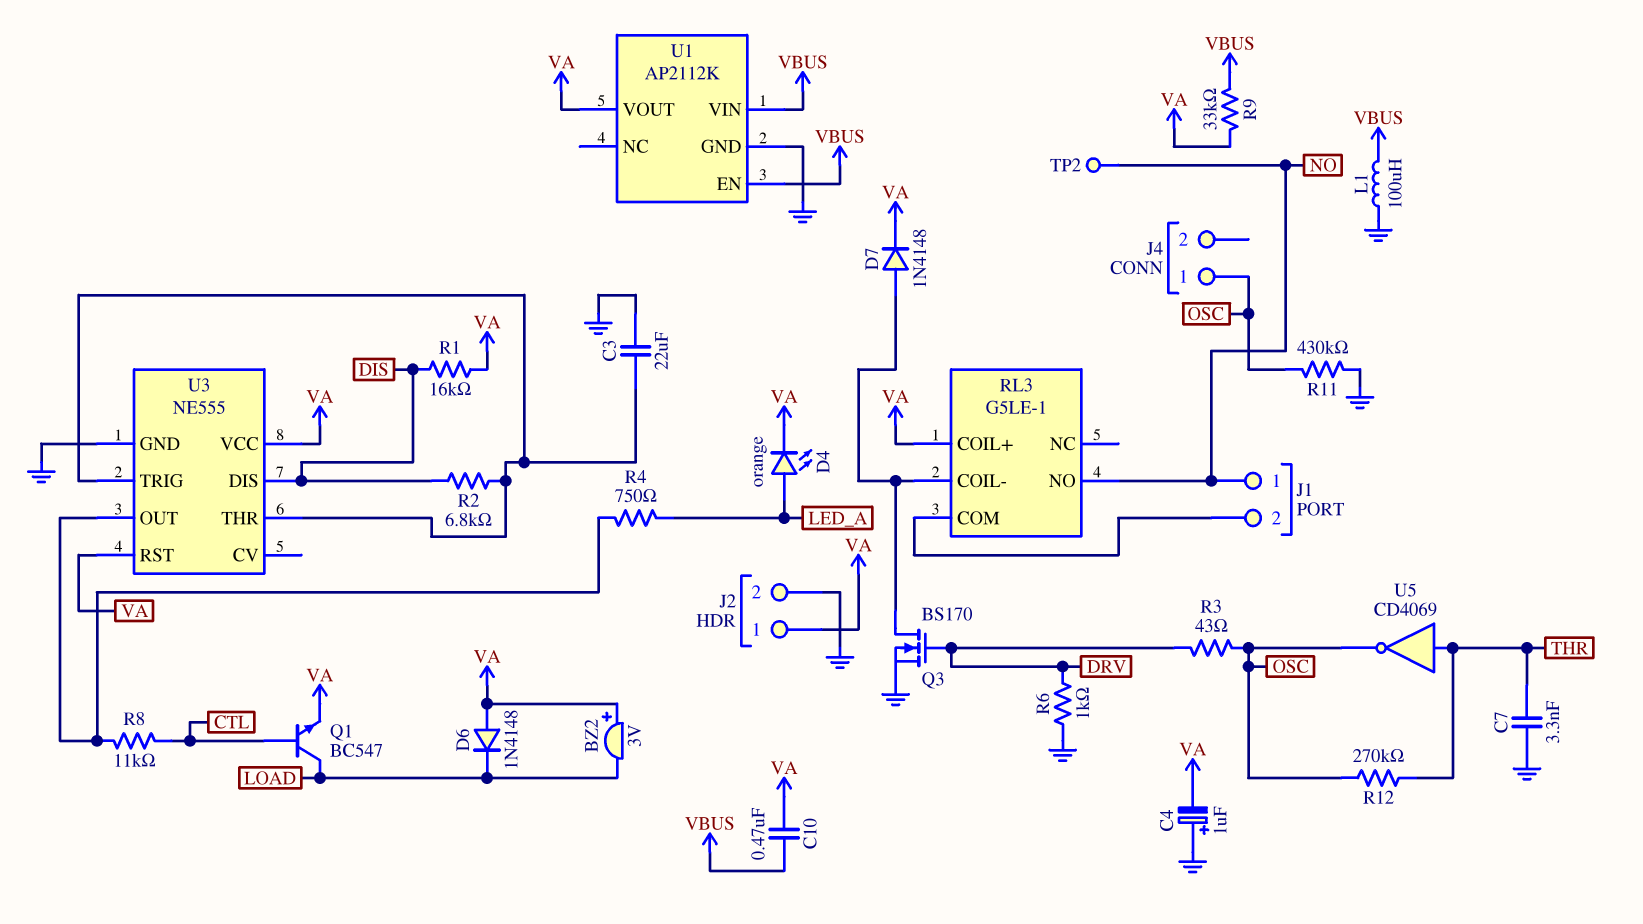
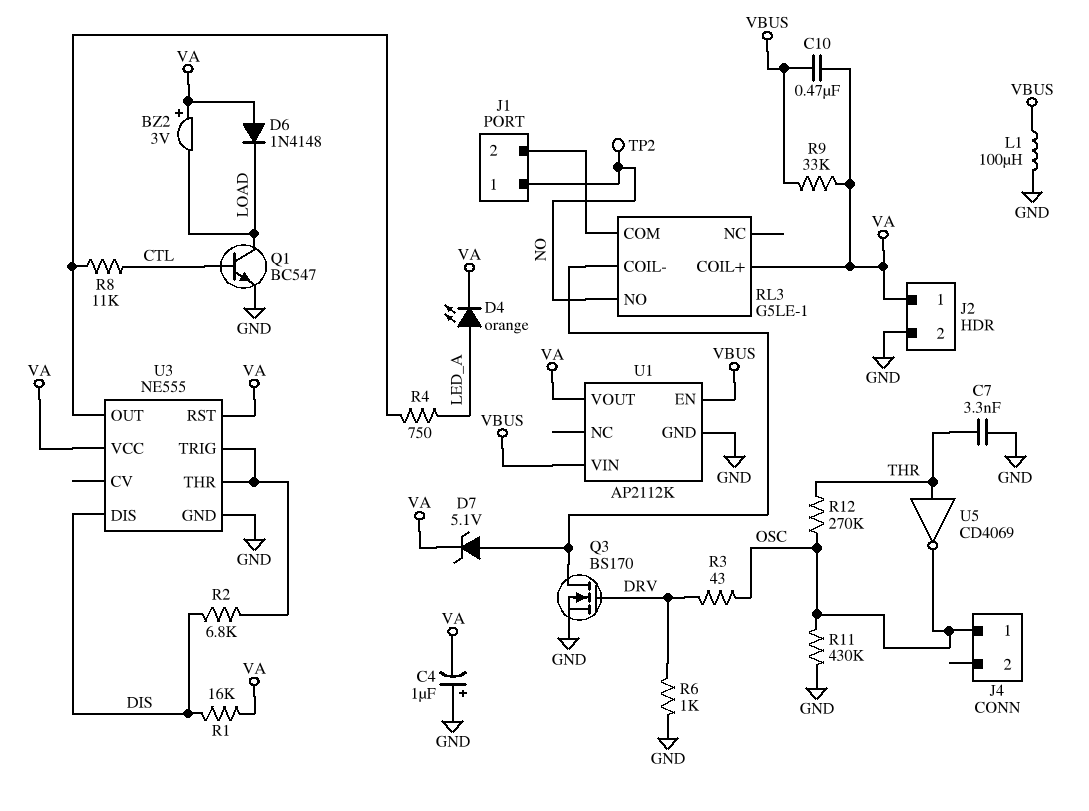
C3: 22uF (GND, U3/THR) -> none
D7: diode 1N4148 (A RL3/COIL-, K VA) -> zener 5.1V (A RL3/COIL-, K VA)
Q1: NPN BC547 (B CTL, C LOAD, E VA) -> NPN BC547 (B CTL, C LOAD, E GND)

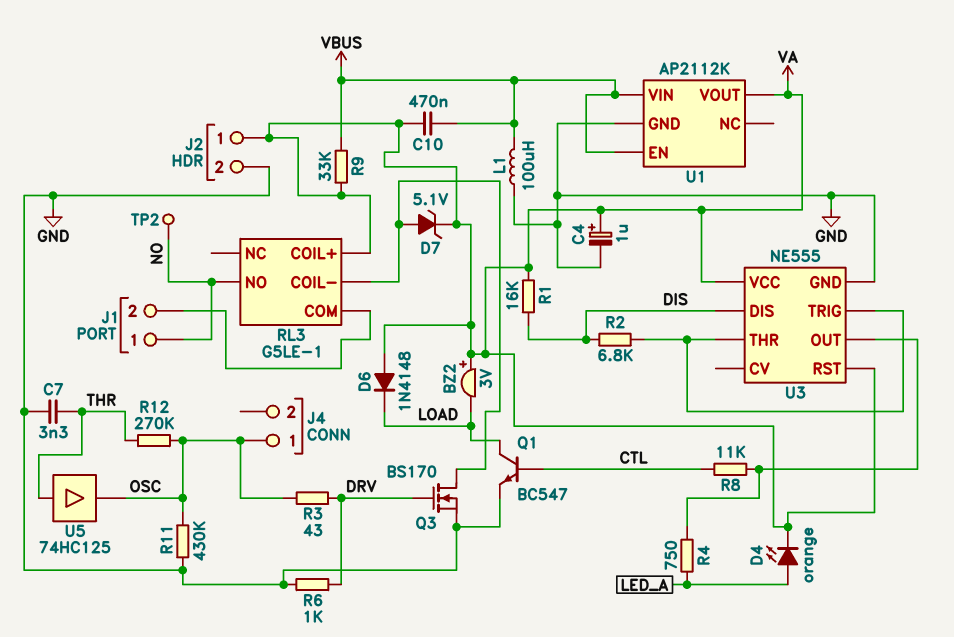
C4: 1uF (plus GND, minus VA) -> 1uF (plus VA, minus GND)
U5: NOT CD4069 (in THR, out OSC) -> buffer 74HC125 (in THR, out OSC)

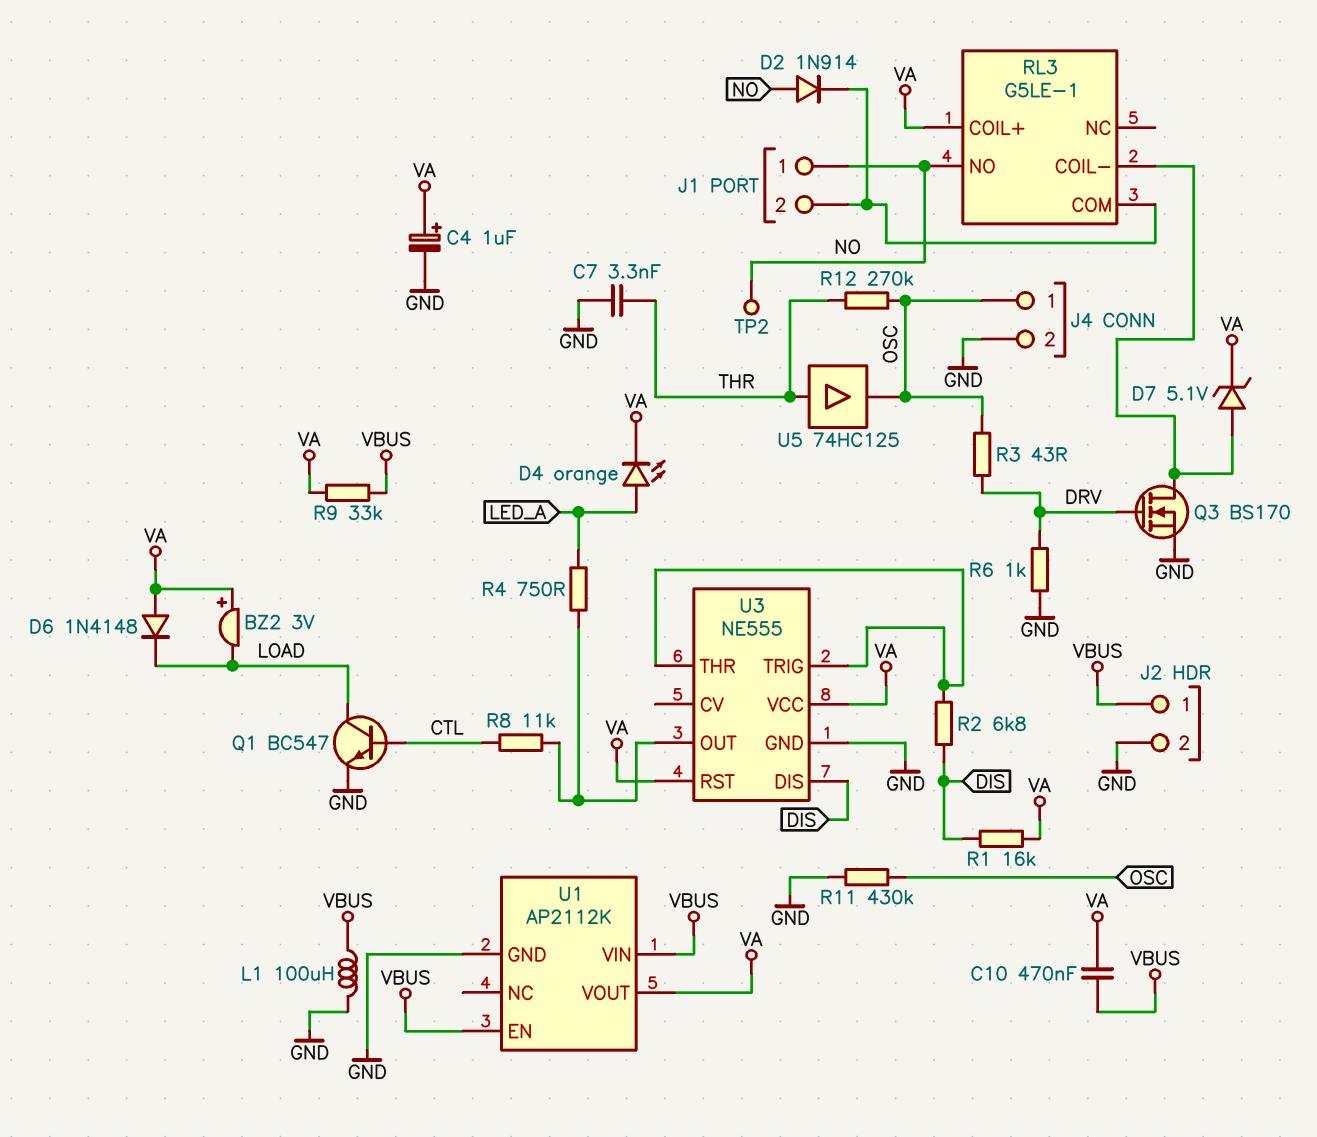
D2: none -> diode 1N914 (A NO, K J1/2)
J2 pin 1: VA -> VBUS
J4 pin 2: none -> GND

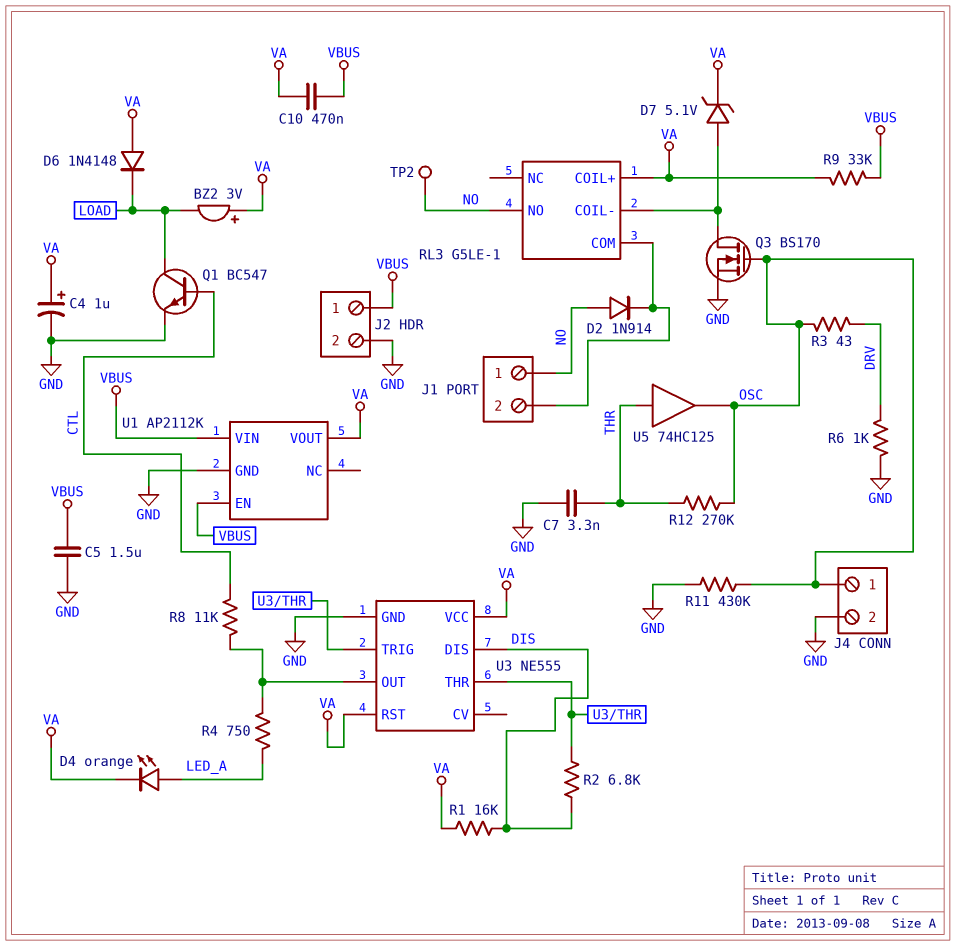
C5: none -> 1.5uF (GND, VBUS)
L1: 100uH (GND, VBUS) -> none
Q3: NMOS BS170 (G DRV, D RL3/COIL-, S GND) -> NMOS BS170 (G OSC, D RL3/COIL-, S GND)

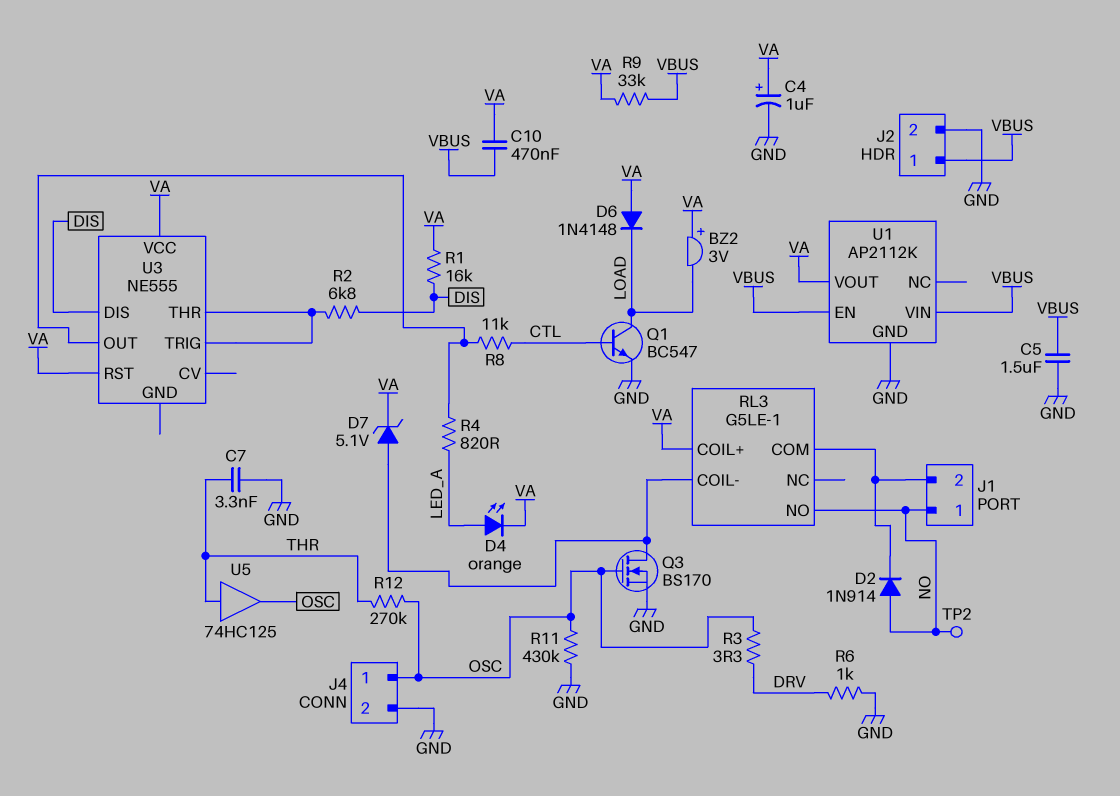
R3: 43 (DRV, OSC) -> 3.3 (DRV, OSC)
R4: 750 (LED_A, U3/OUT) -> 820 (LED_A, U3/OUT)
U3 pin GND: GND -> none

